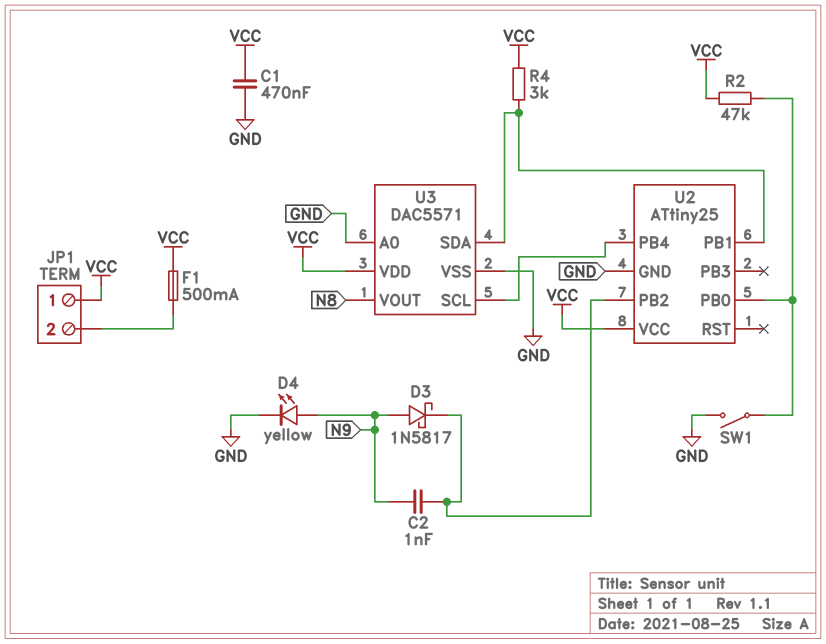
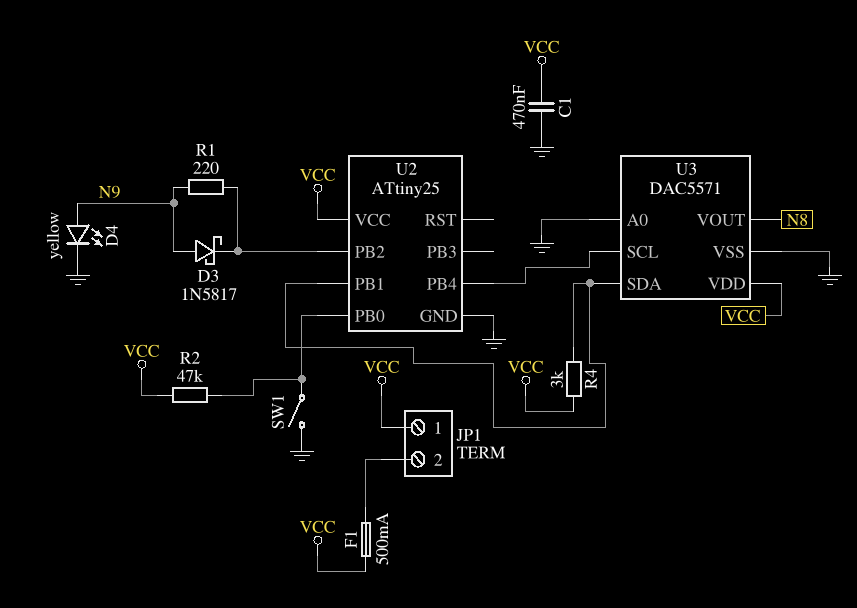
C2: 1nF (N9, U2/PB2) -> none
R1: none -> 220 (N9, U2/PB2)

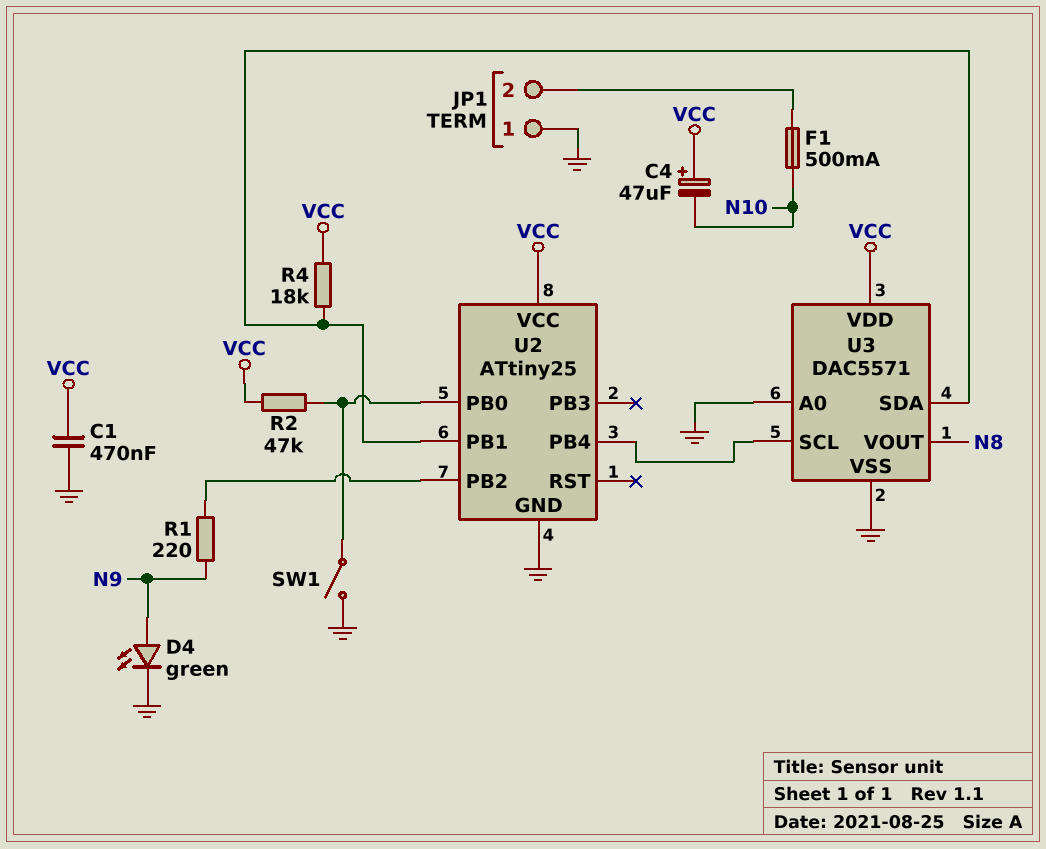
C4: none -> 47uF (plus VCC, minus N10)
D3: schottky 1N5817 (A N9, K U2/PB2) -> none
D4: LED yellow (A N9, K GND) -> LED green (A N9, K GND)
F1: 500mA (JP1/2, VCC) -> 500mA (JP1/2, N10)
JP1 pin 1: VCC -> GND
R4: 3k (U2/PB1, VCC) -> 18k (U2/PB1, VCC)

